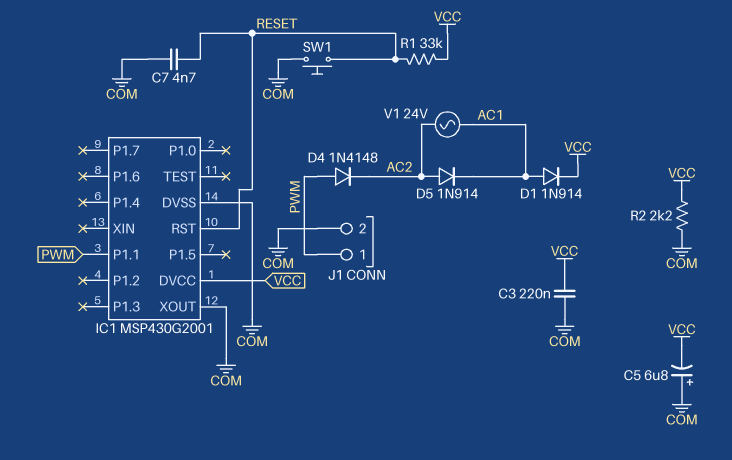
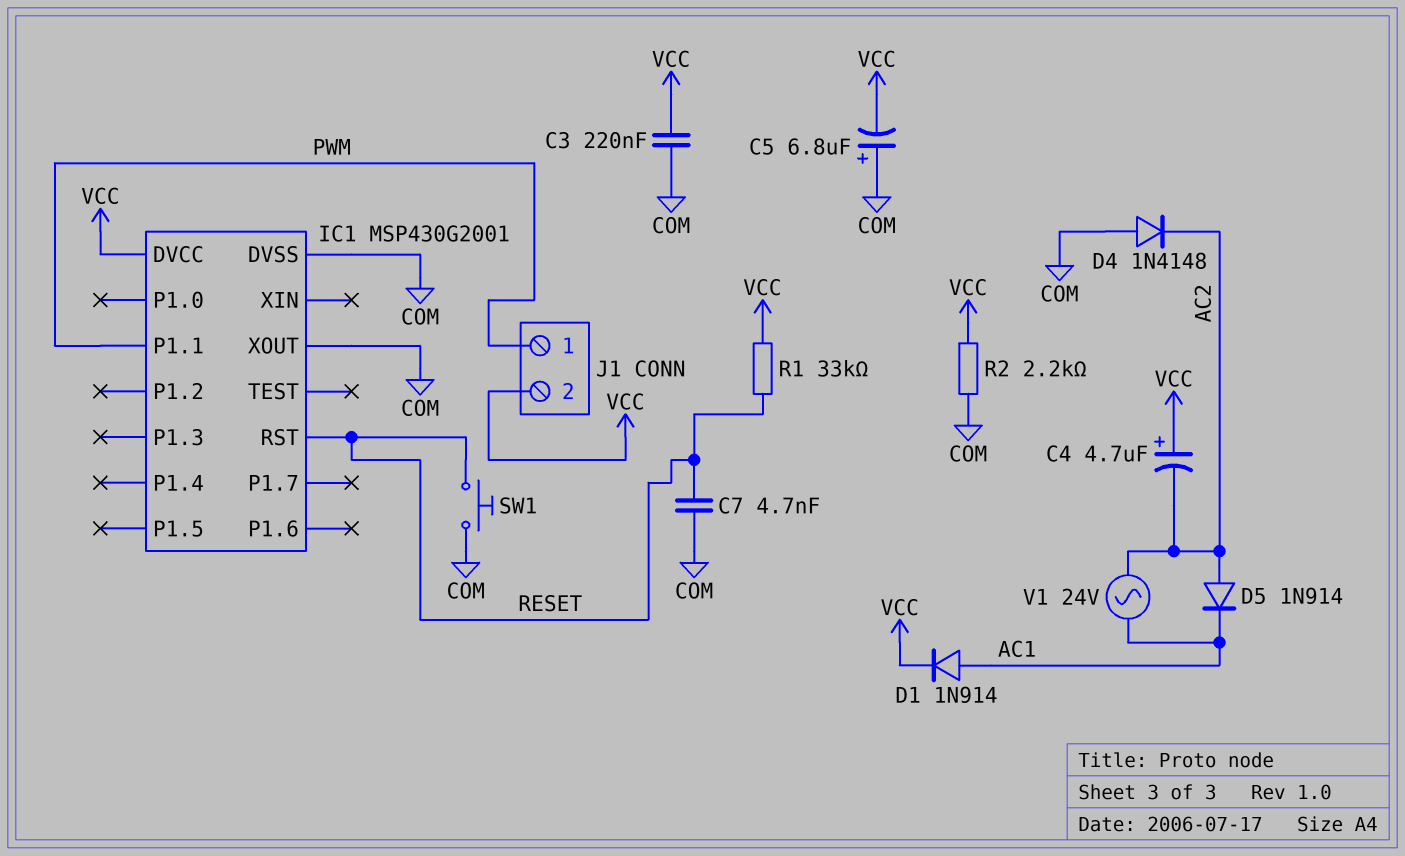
C4: none -> 4.7uF (plus VCC, minus AC2)
D4: diode 1N4148 (A PWM, K AC2) -> diode 1N4148 (A COM, K AC2)
J1 pin 2: COM -> VCC

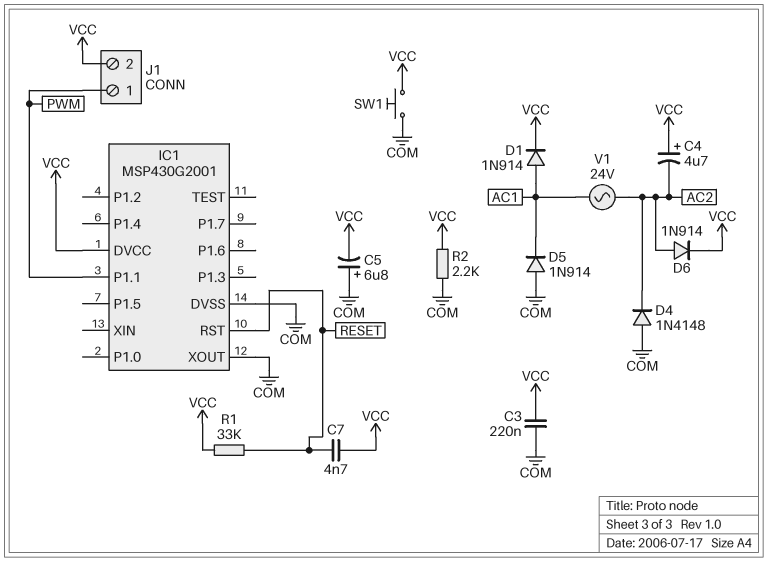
C7: 4.7nF (COM, RESET) -> 4.7nF (RESET, VCC)
D5: diode 1N914 (A AC2, K AC1) -> diode 1N914 (A COM, K AC1)
D6: none -> diode 1N914 (A AC2, K VCC)
SW1: button (COM, RESET) -> button (COM, VCC)

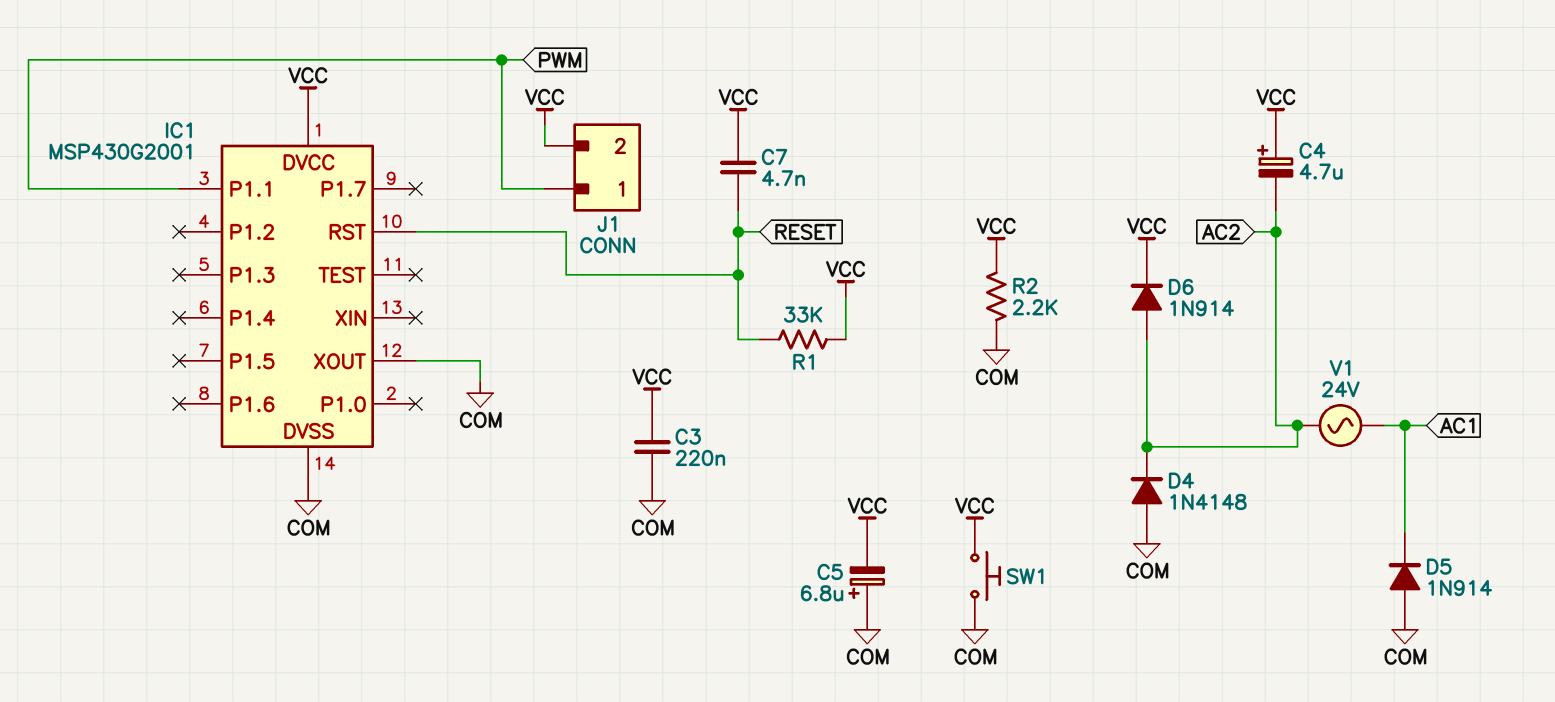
D1: diode 1N914 (A AC1, K VCC) -> none

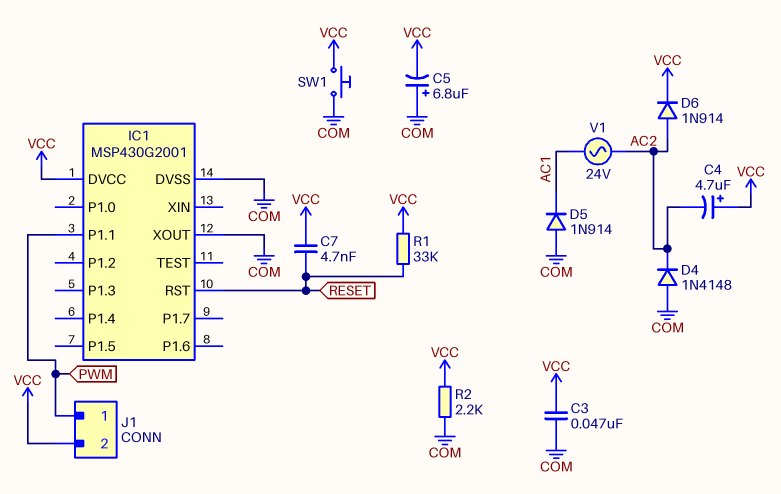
C3: 220nF (COM, VCC) -> 47nF (COM, VCC)

